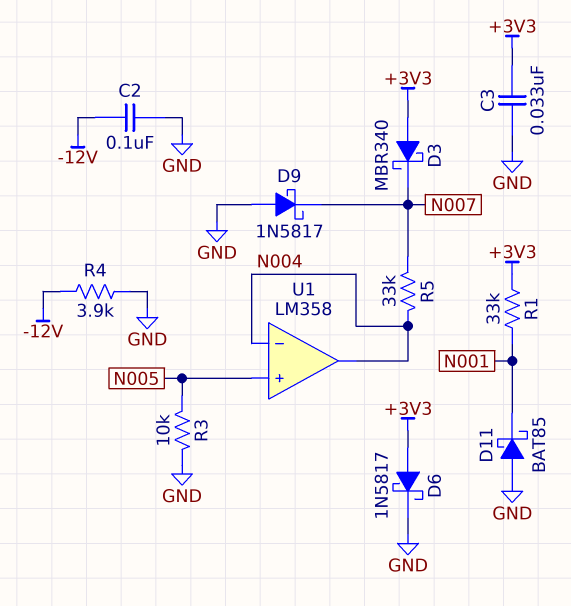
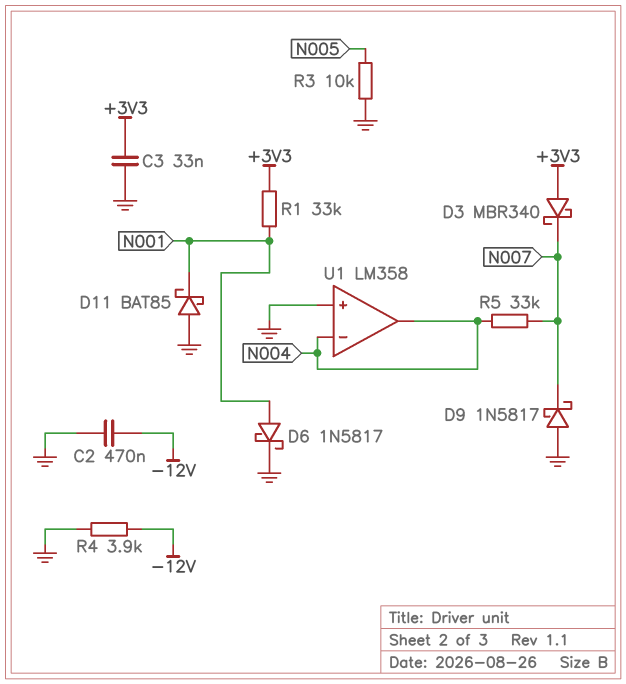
C2: 100nF (-12V, GND) -> 470nF (-12V, GND)
D6: schottky 1N5817 (A +3V3, K GND) -> schottky 1N5817 (A N001, K GND)
U1 pin in+: N005 -> GND

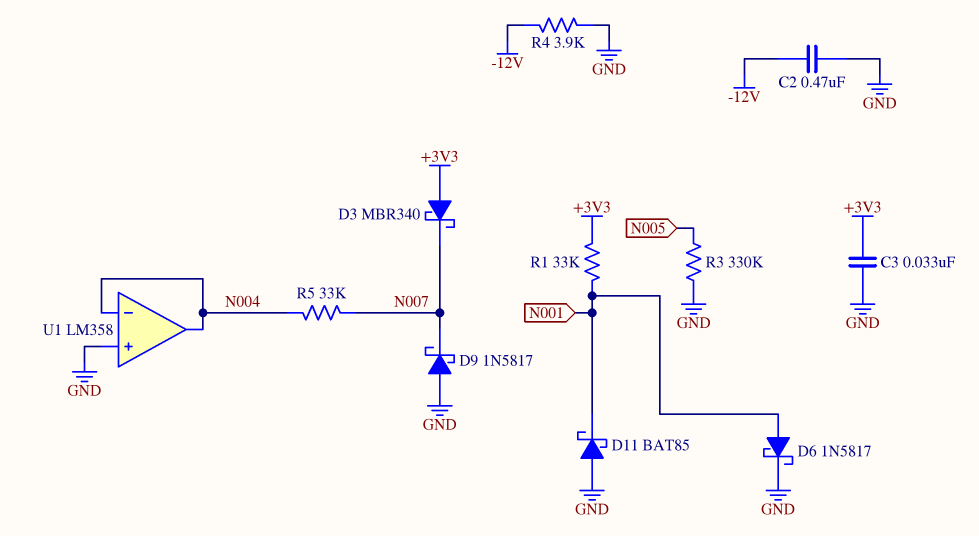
R3: 10k (GND, N005) -> 330k (GND, N005)

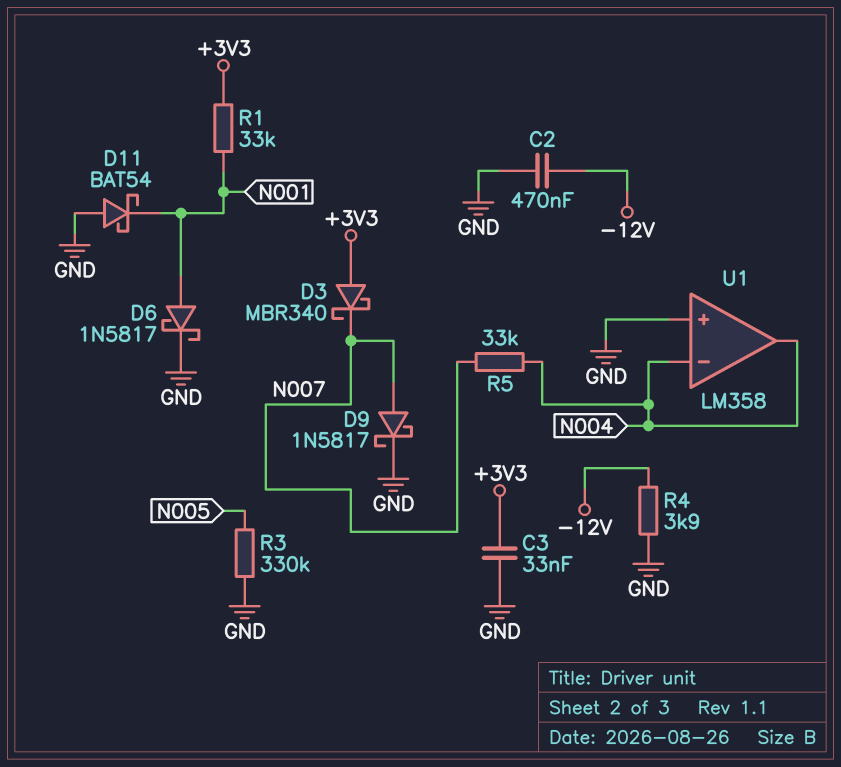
D9: schottky 1N5817 (A GND, K N007) -> schottky 1N5817 (A N007, K GND)
D11: schottky BAT85 (A GND, K N001) -> schottky BAT54 (A GND, K N001)

